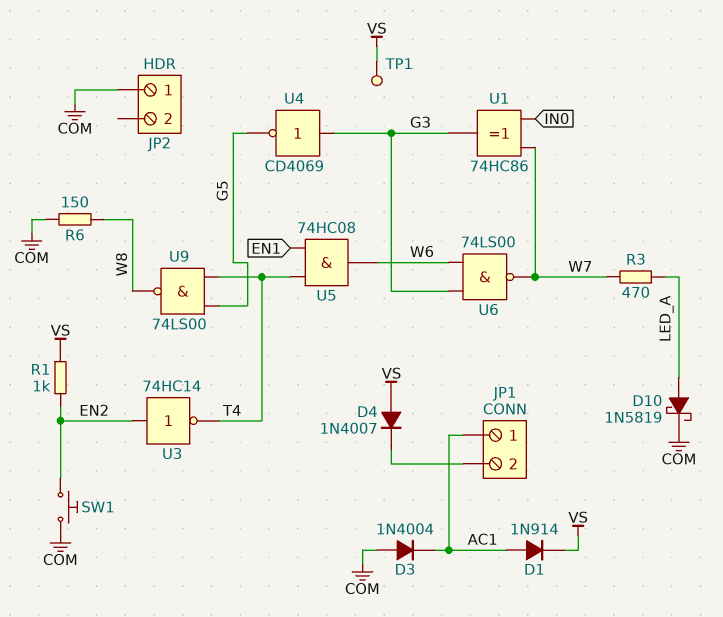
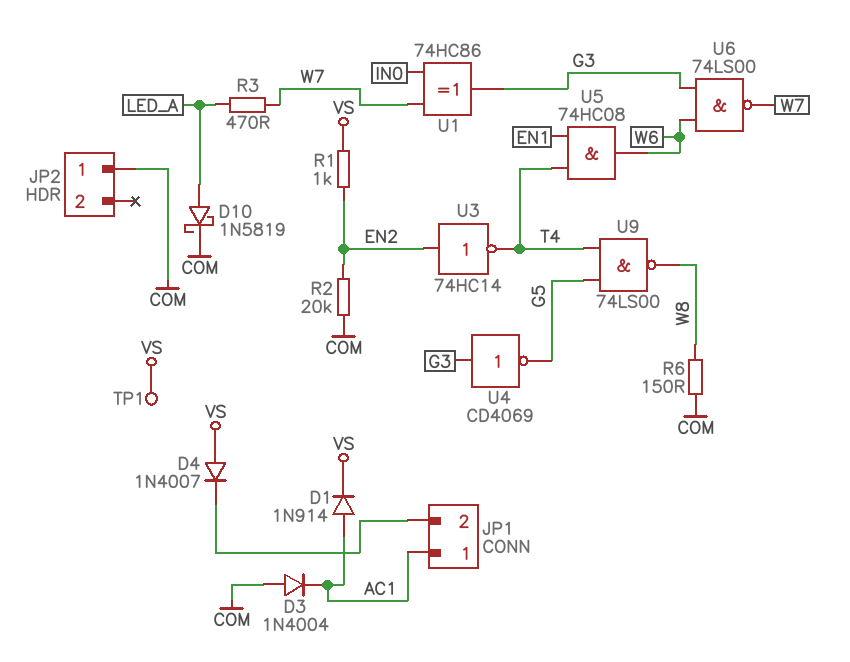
R2: none -> 20k (COM, EN2)
SW1: button (COM, EN2) -> none

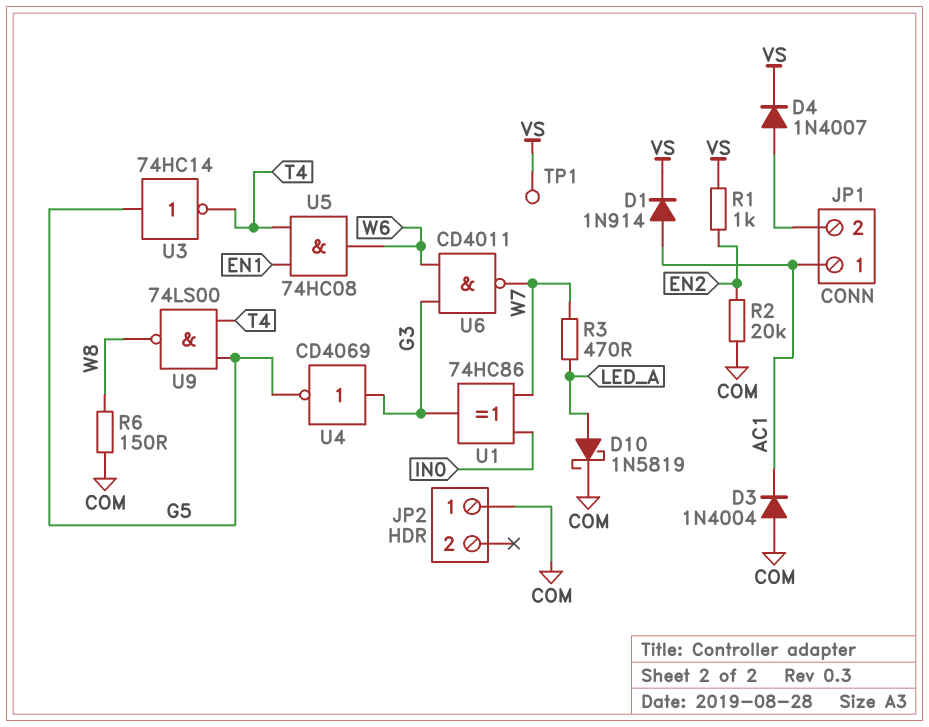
D4: diode 1N4007 (A VS, K JP1/2) -> diode 1N4007 (A JP1/2, K VS)
U3: NOT 74HC14 (in EN2, out T4) -> NOT 74HC14 (in G5, out T4)
U6: NAND 74LS00 (in G3, in W6, out W7) -> NAND CD4011 (in G3, in W6, out W7)

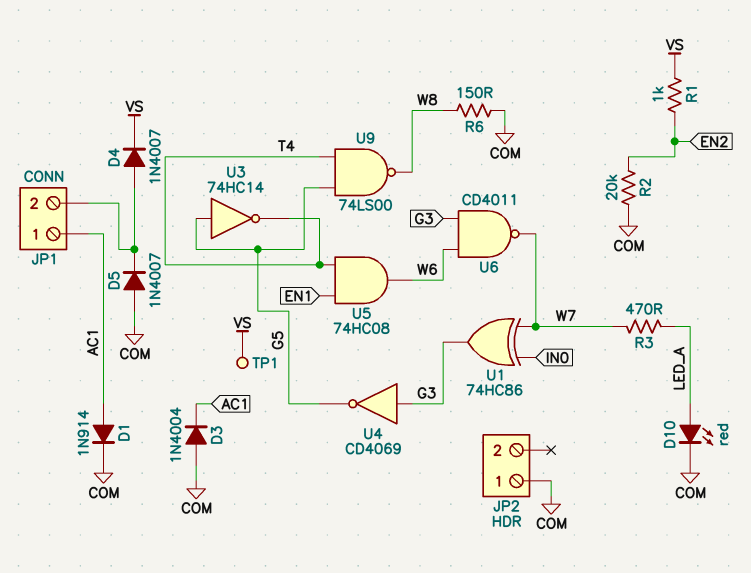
D1: diode 1N914 (A AC1, K VS) -> diode 1N914 (A AC1, K COM)
D5: none -> diode 1N4007 (A COM, K JP1/2)
D10: schottky 1N5819 (A LED_A, K COM) -> LED red (A LED_A, K COM)

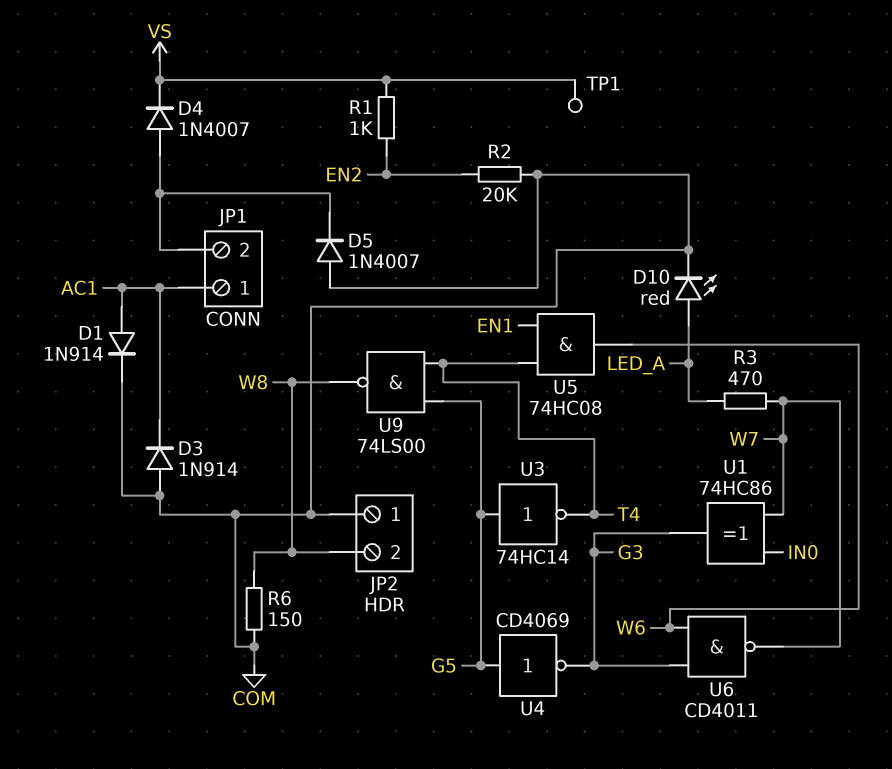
D3: diode 1N4004 (A COM, K AC1) -> diode 1N914 (A COM, K AC1)
JP2 pin 2: none -> W8
U4: NOT CD4069 (in G3, out G5) -> NOT CD4069 (in G5, out G3)

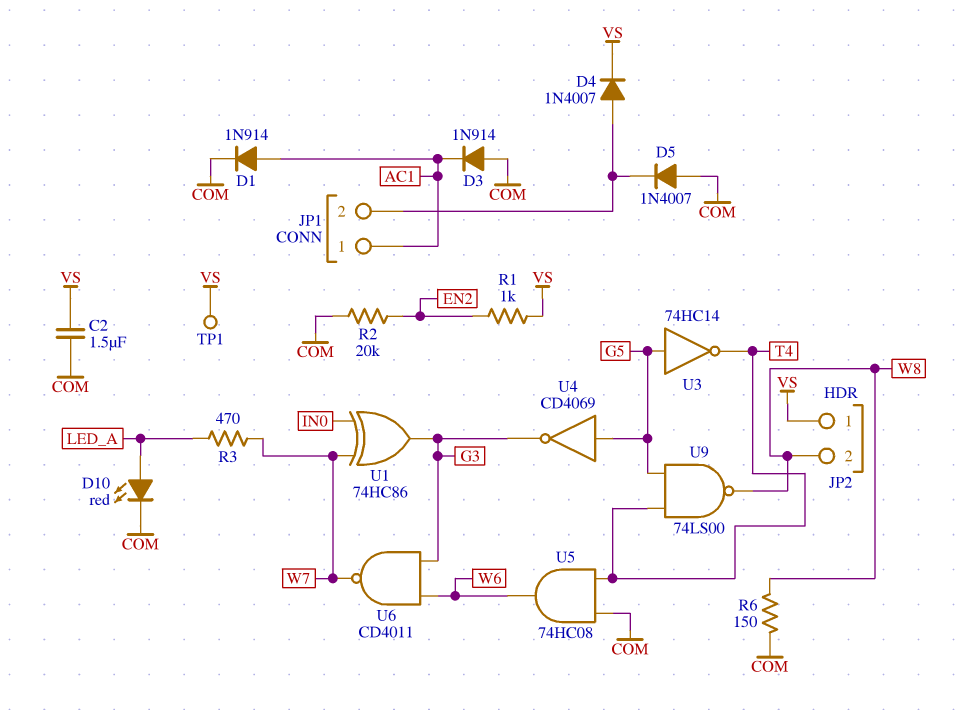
C2: none -> 1.5uF (COM, VS)
JP2 pin 1: COM -> VS
U5: AND 74HC08 (in EN1, in T4, out W6) -> AND 74HC08 (in COM, in T4, out W6)

